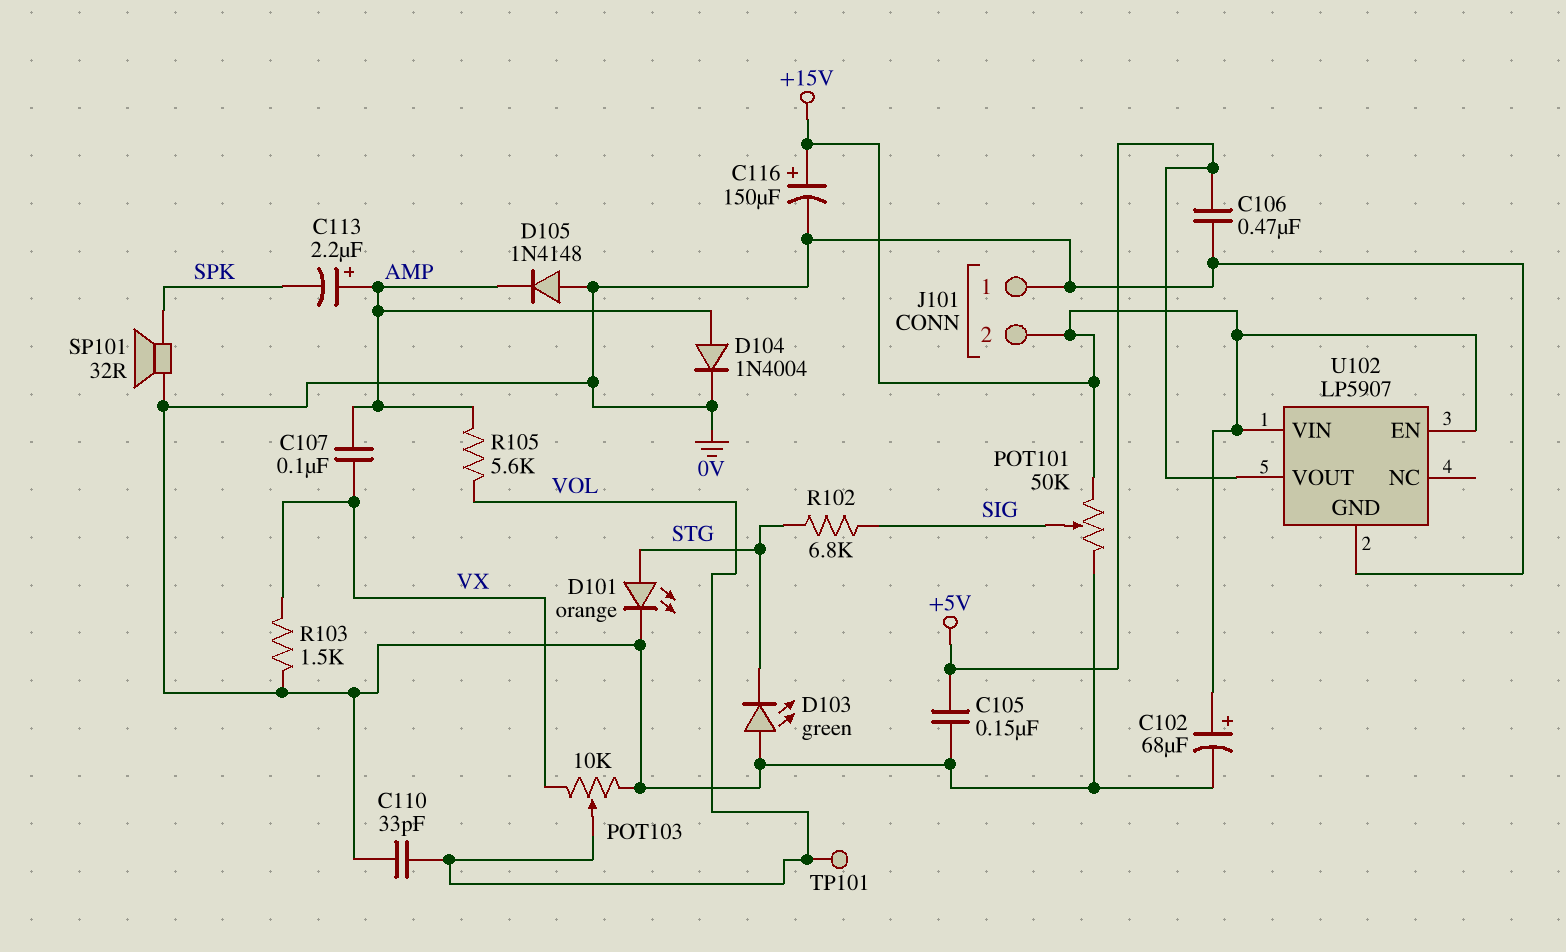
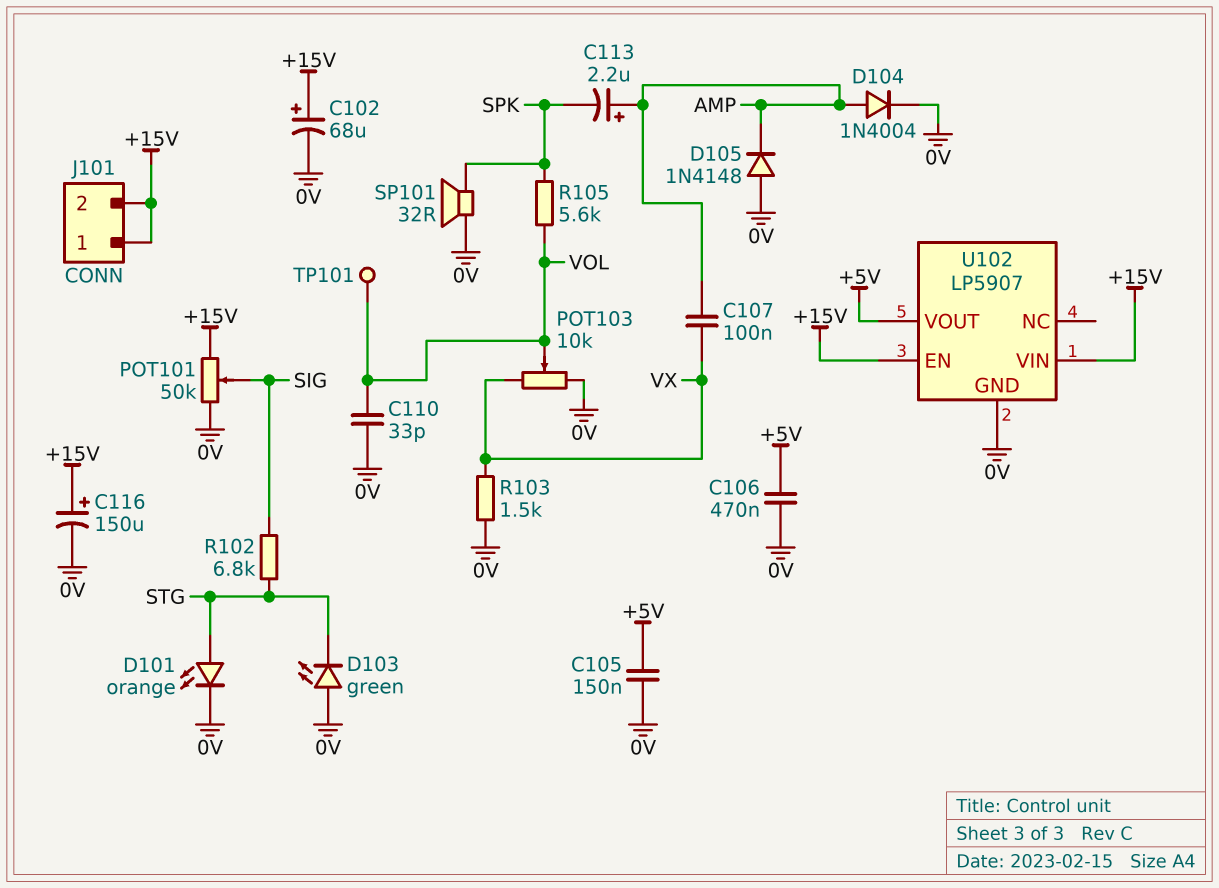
J101 pin 1: 0V -> +15V
R105: 5.6k (AMP, VOL) -> 5.6k (SPK, VOL)

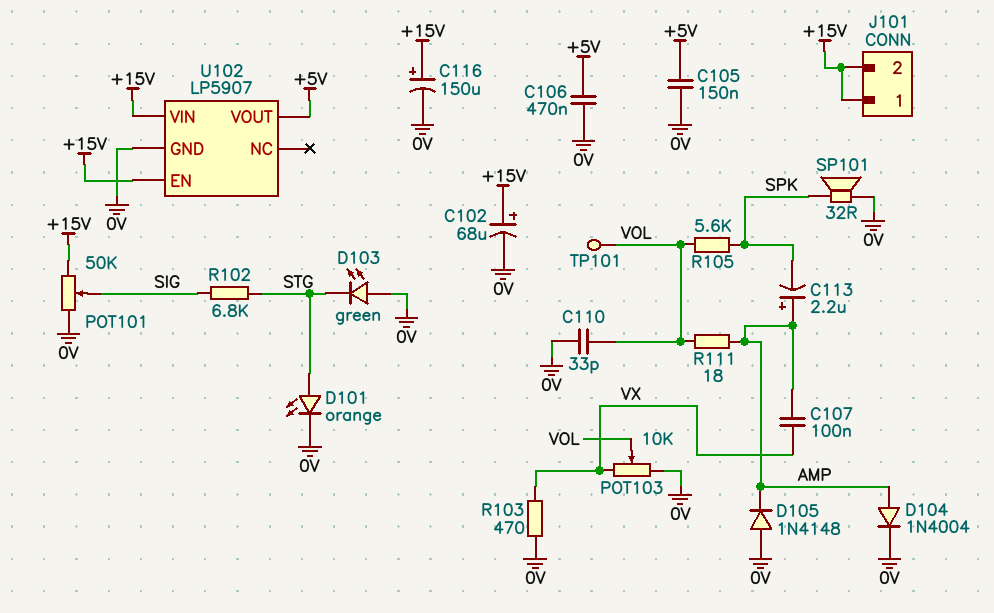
R103: 1.5k (0V, VX) -> 470 (0V, VX)
R111: none -> 18 (AMP, VOL)

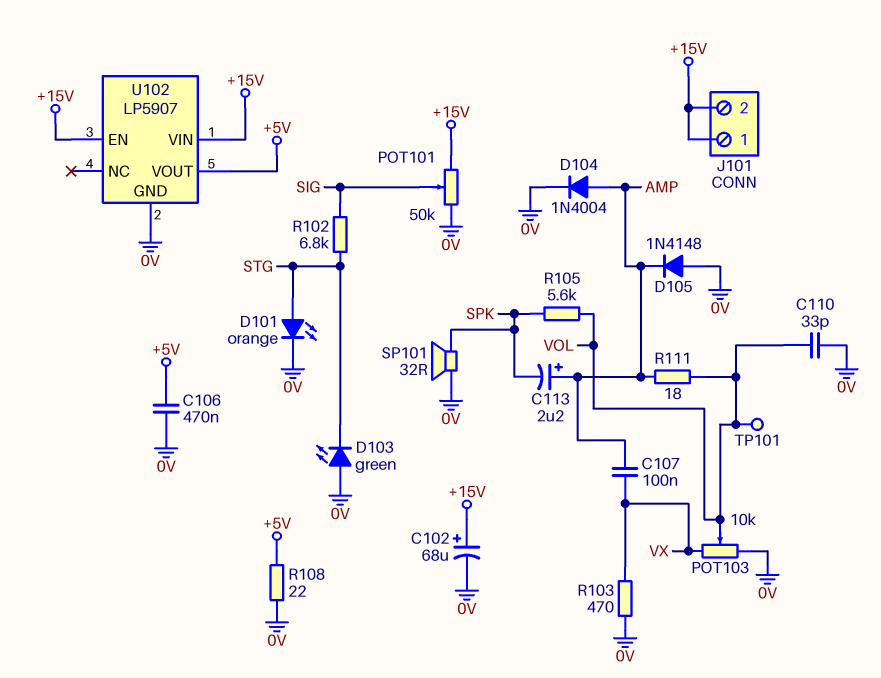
C105: 150nF (+5V, 0V) -> none
C116: 150uF (plus +15V, minus 0V) -> none
R108: none -> 22 (+5V, 0V)

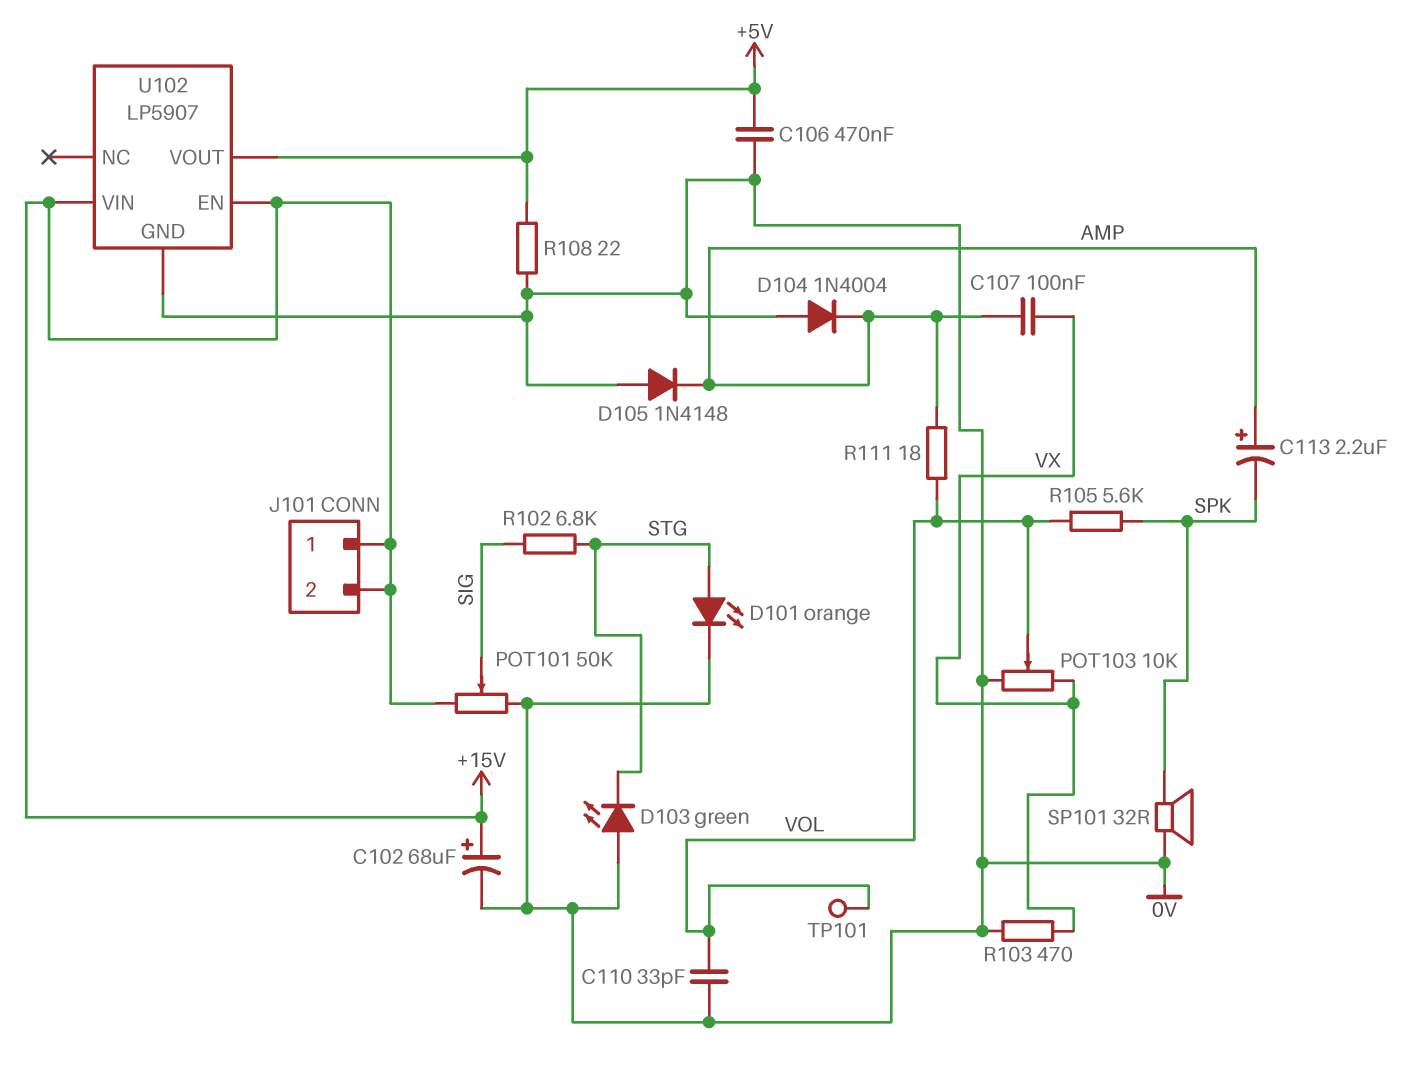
D104: diode 1N4004 (A AMP, K 0V) -> diode 1N4004 (A 0V, K AMP)

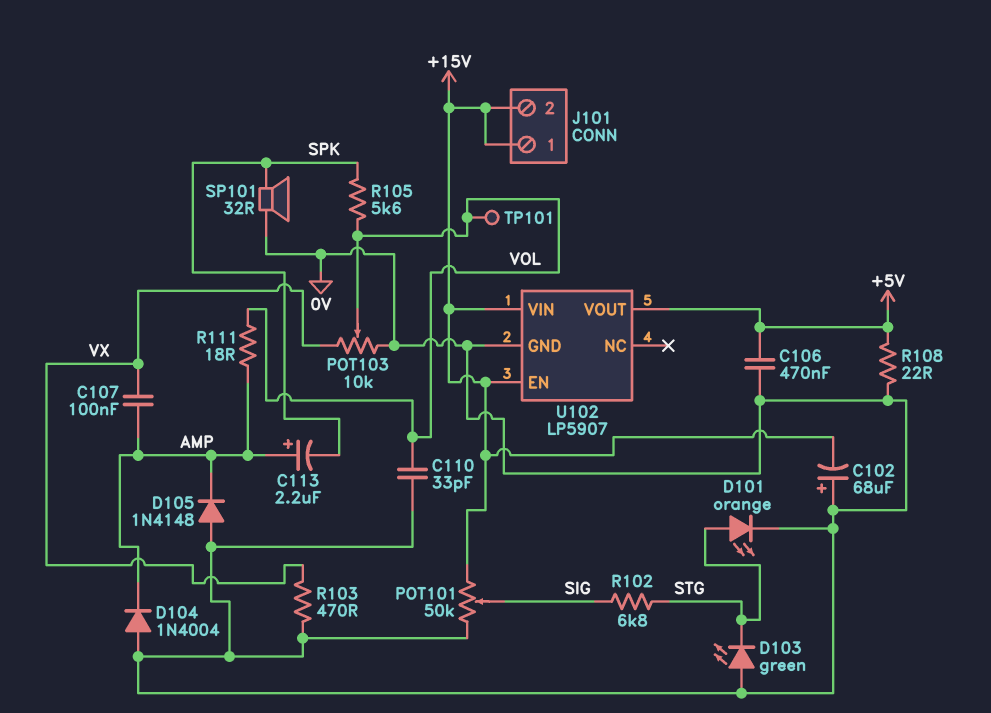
C102: 68uF (plus +15V, minus 0V) -> 68uF (plus 0V, minus +15V)

